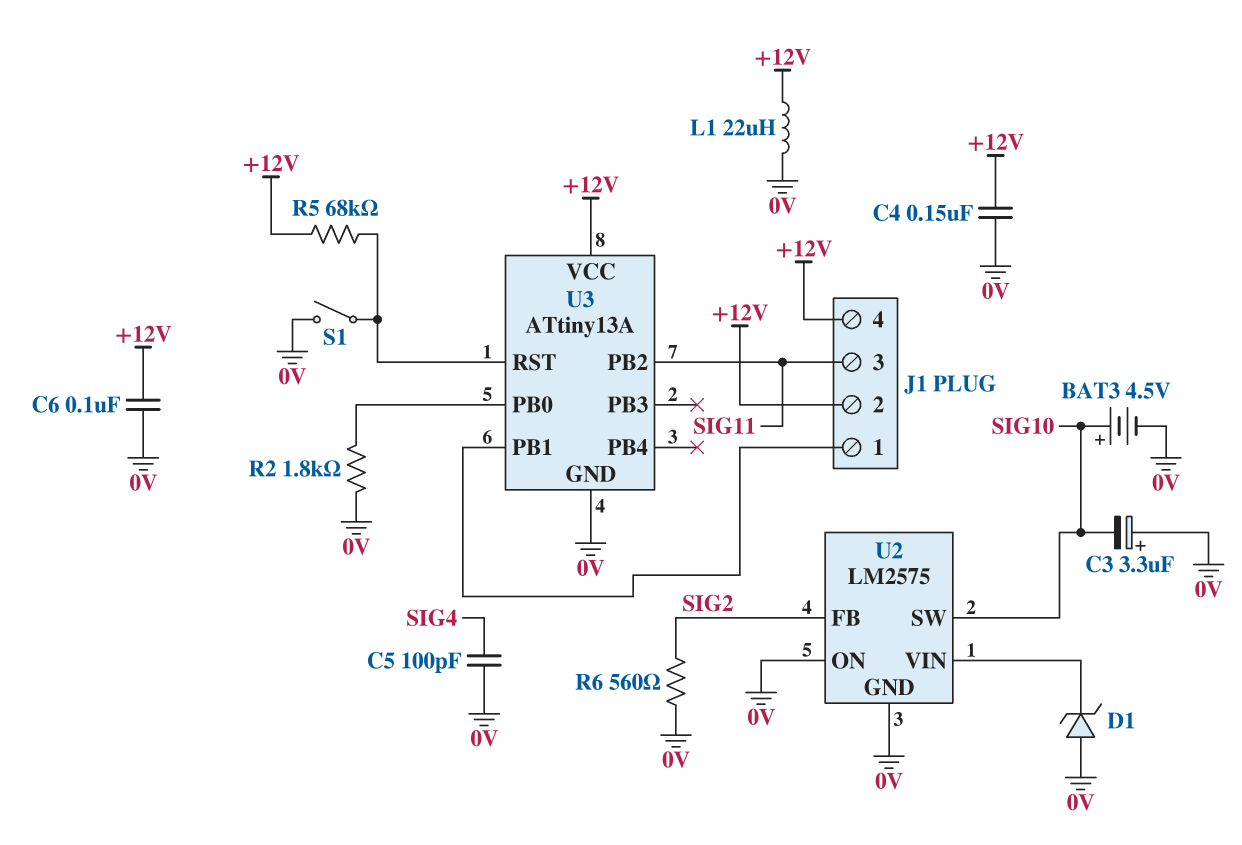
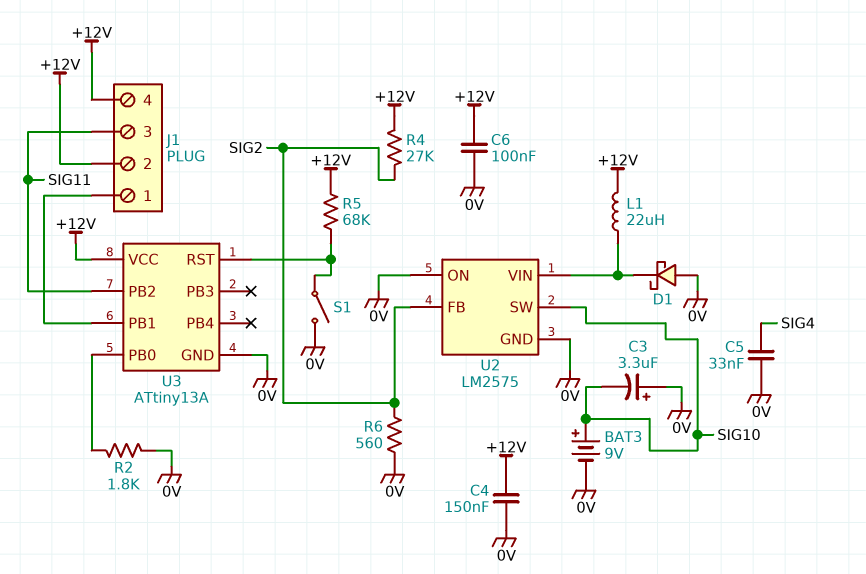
BAT3: 4.5V (plus SIG10, minus 0V) -> 9V (plus SIG10, minus 0V)
C5: 100pF (0V, SIG4) -> 33nF (0V, SIG4)
D1: zener (A 0V, K U2/VIN) -> schottky (A 0V, K U2/VIN)
L1: 22uH (+12V, 0V) -> 22uH (+12V, U2/VIN)
R4: none -> 27k (+12V, SIG2)

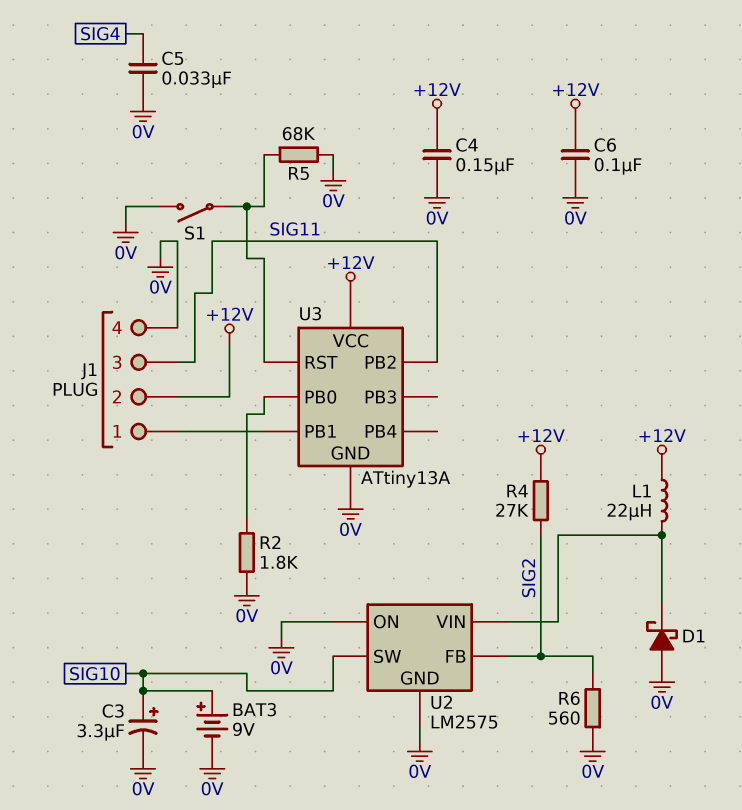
C3: 3.3uF (plus 0V, minus SIG10) -> 3.3uF (plus SIG10, minus 0V)
J1 pin 4: +12V -> 0V
R5: 68k (+12V, U3/RST) -> 68k (0V, U3/RST)

